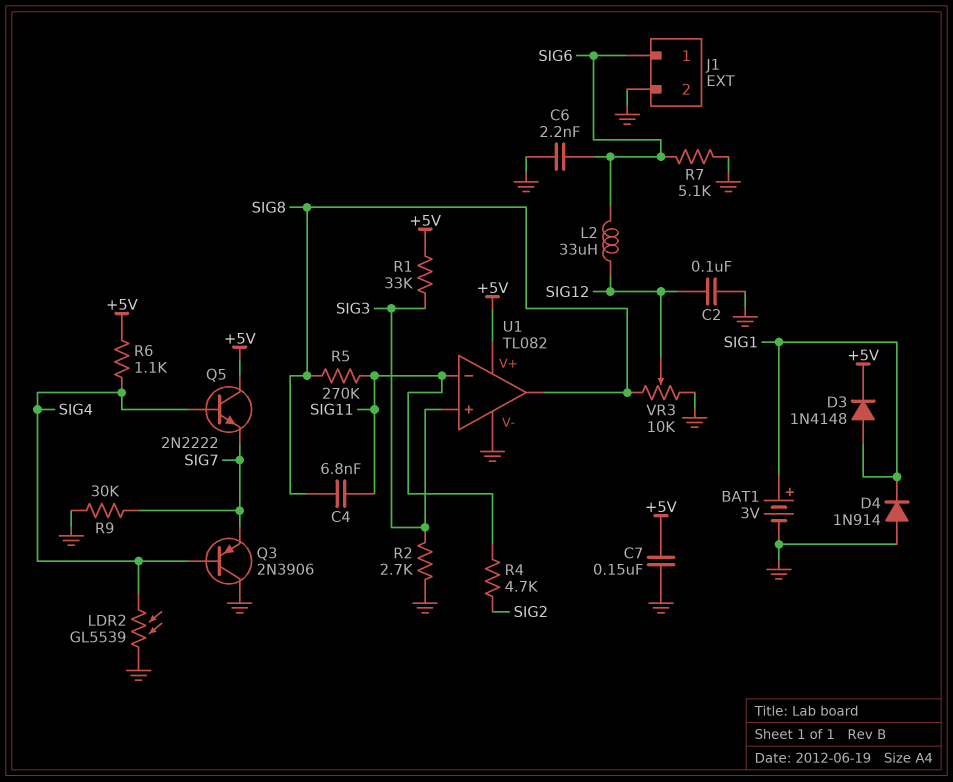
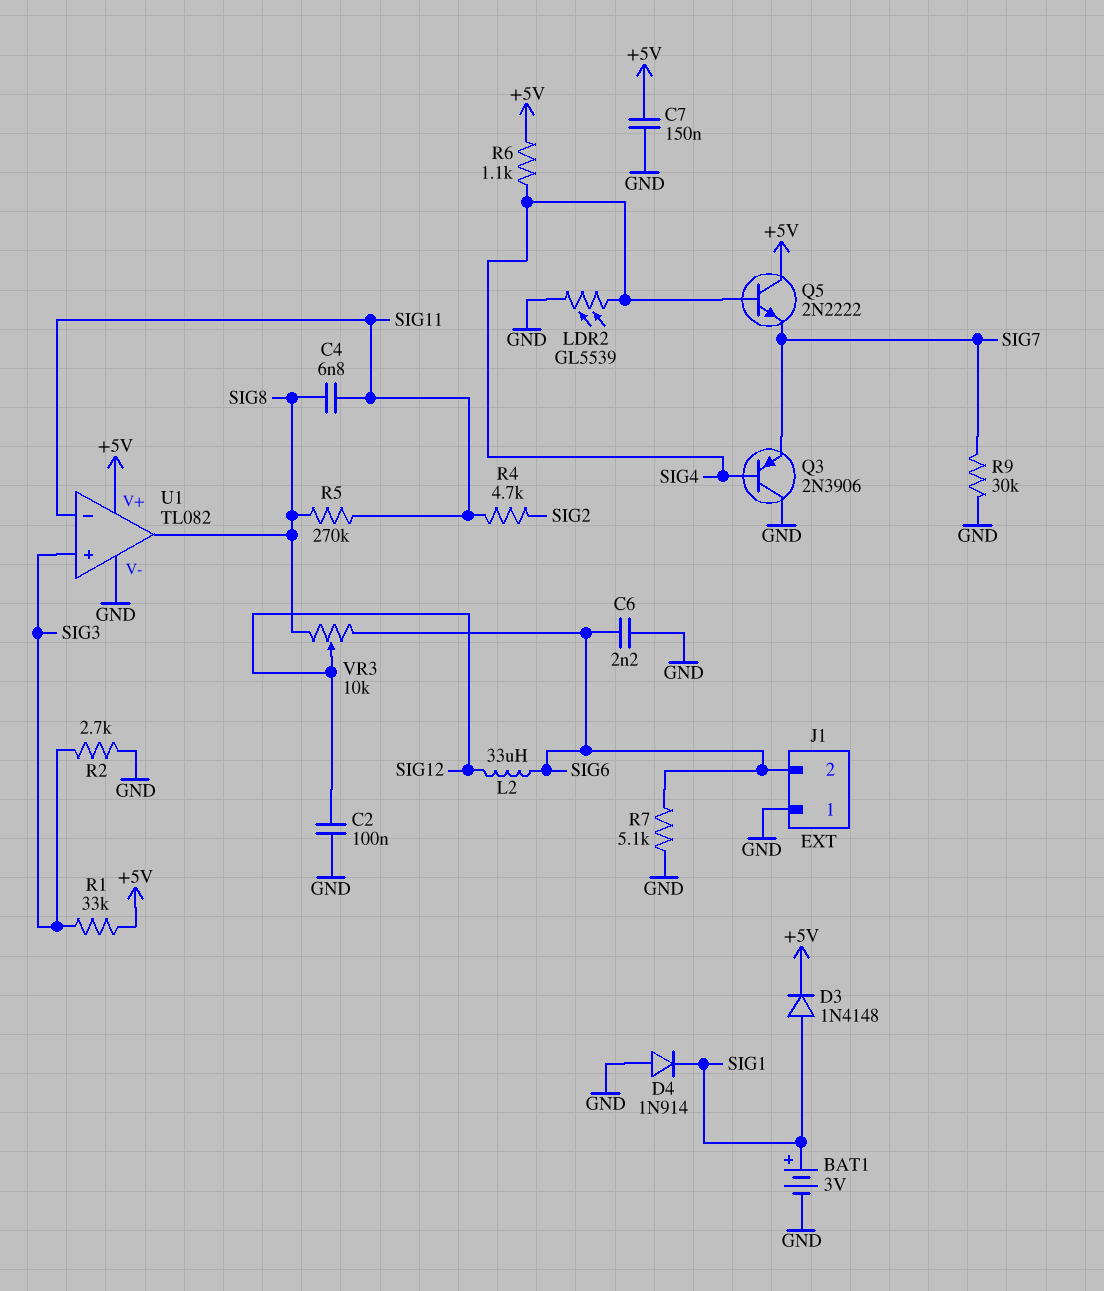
J1 pin 1: SIG6 -> GND
J1 pin 2: GND -> SIG6
VR3: 10k (GND, SIG8, wiper SIG12) -> 10k (SIG6, SIG8, wiper SIG12)

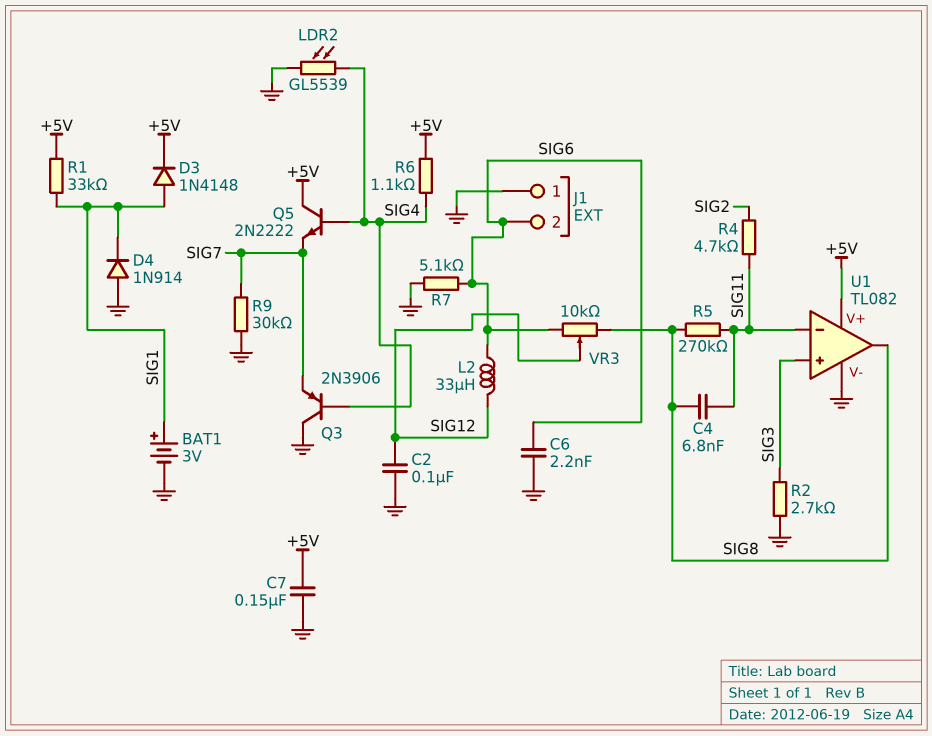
R1: 33k (+5V, SIG3) -> 33k (+5V, SIG1)

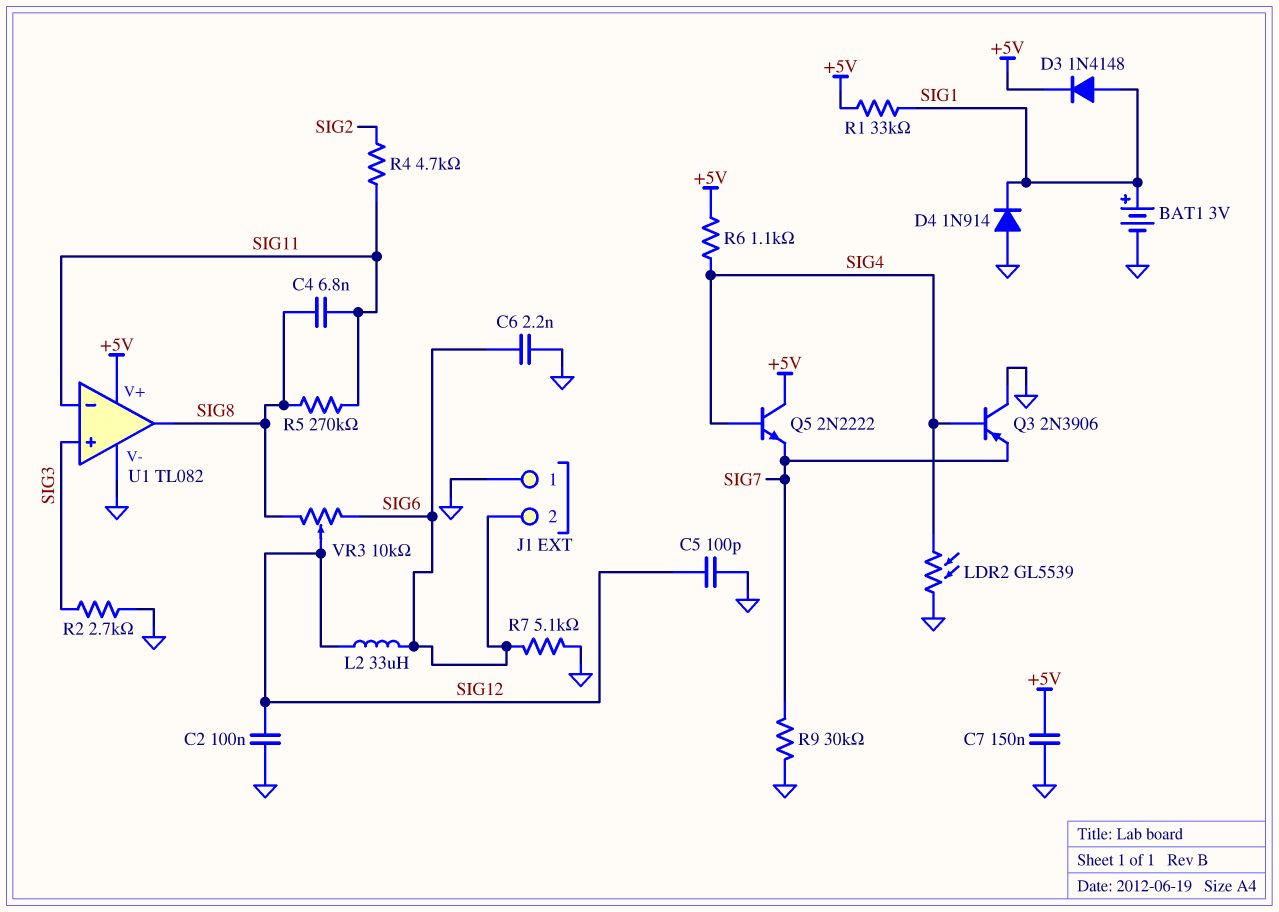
C5: none -> 100pF (GND, SIG12)

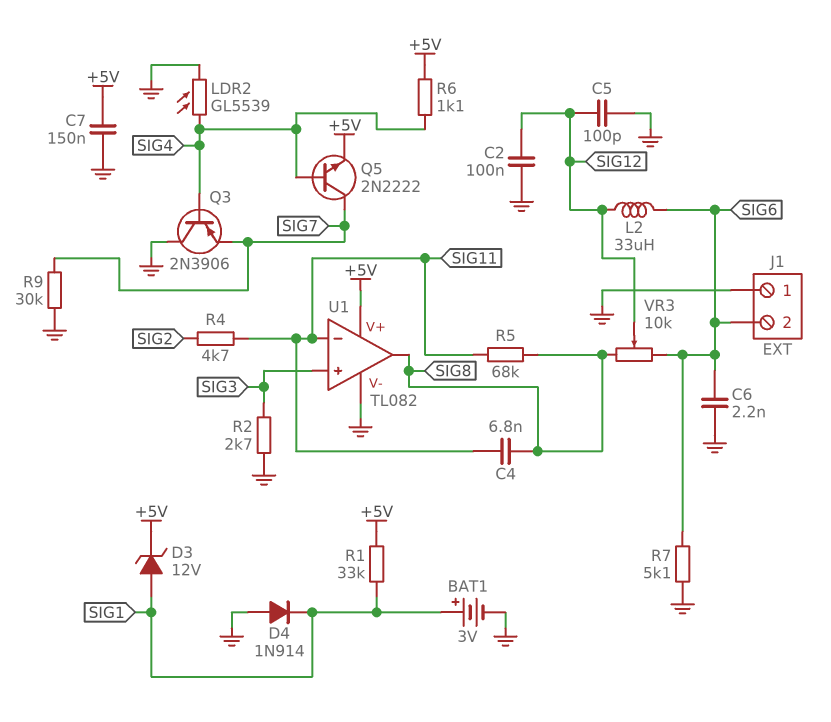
D3: diode 1N4148 (A SIG1, K +5V) -> zener 12V (A SIG1, K +5V)
Q5: NPN 2N2222 (B SIG4, C +5V, E SIG7) -> NPN 2N2222 (B SIG4, C SIG7, E +5V)
R5: 270k (SIG8, SIG11) -> 68k (SIG8, SIG11)

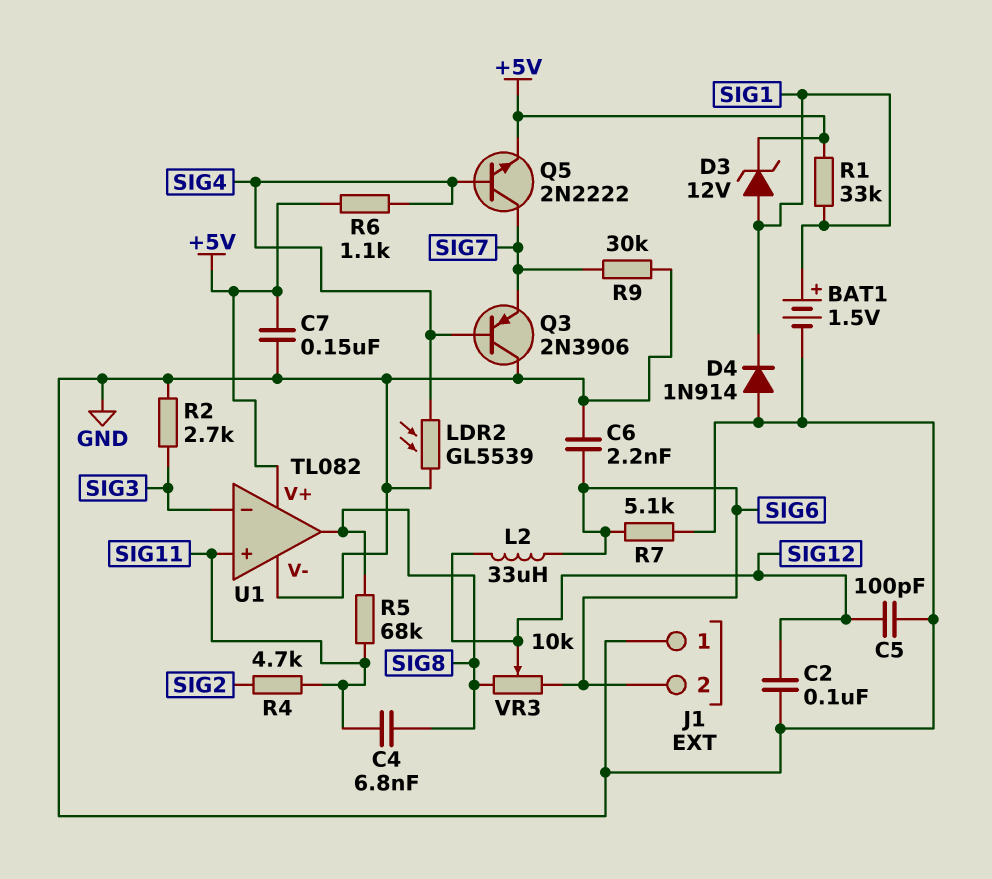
BAT1: 3V (plus SIG1, minus GND) -> 1.5V (plus SIG1, minus GND)
U1 pin in+: SIG3 -> SIG11
U1 pin in-: SIG11 -> SIG3

